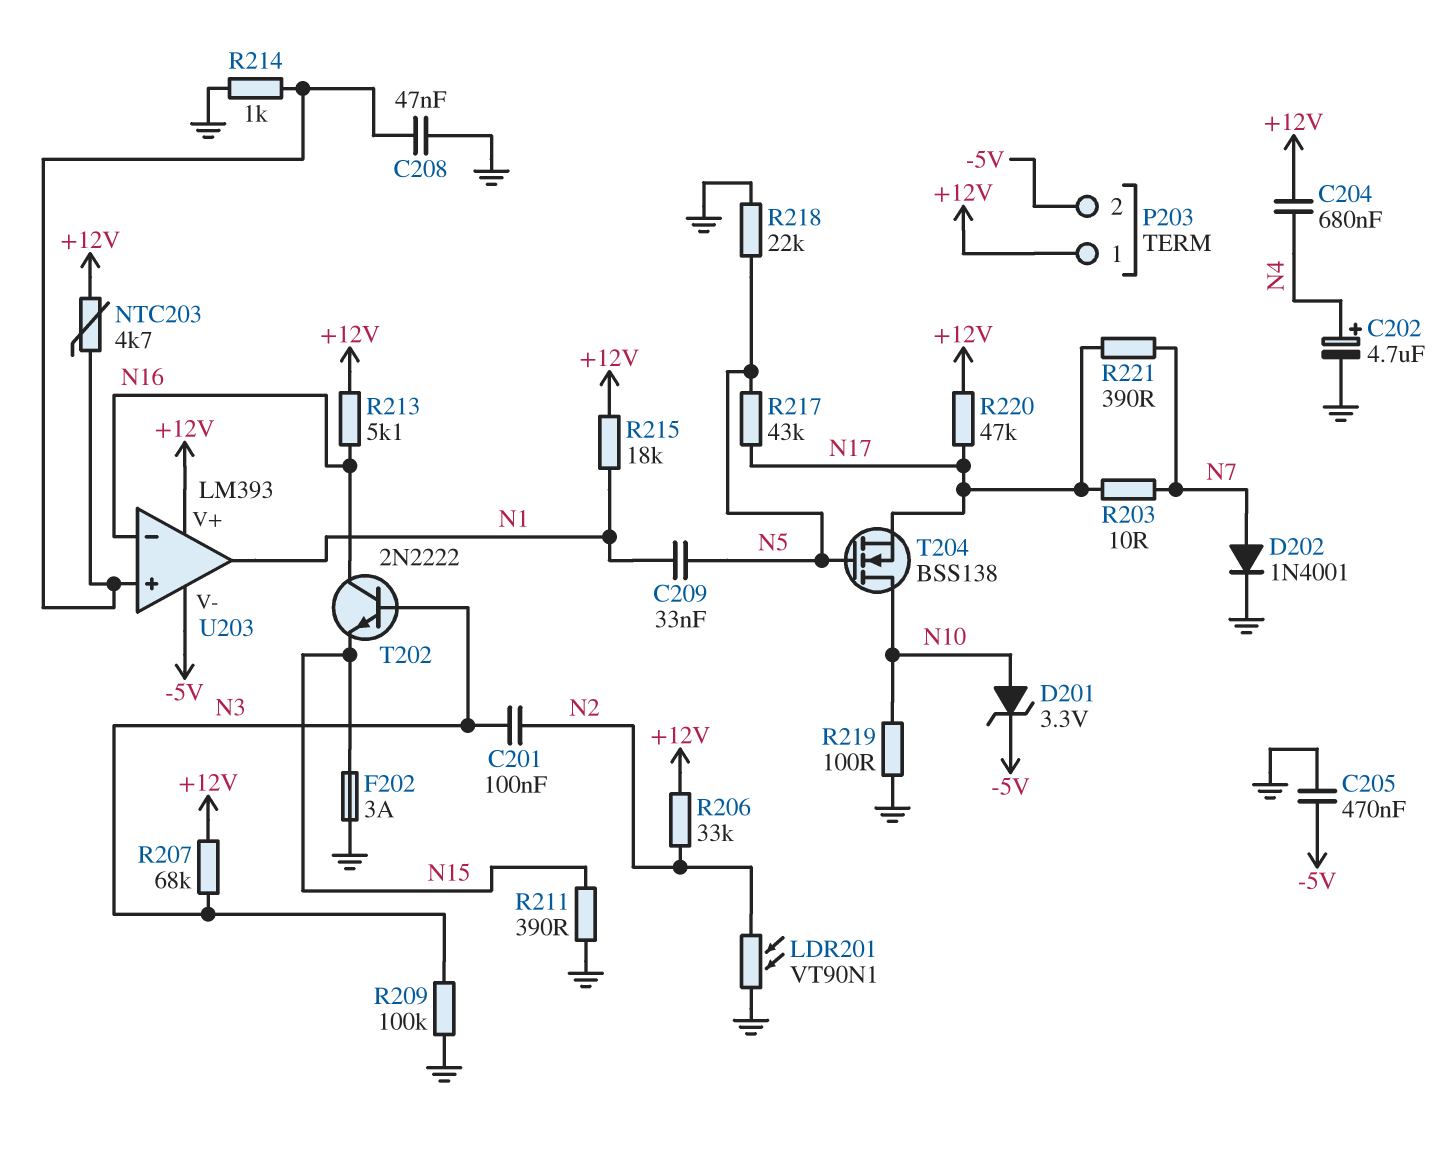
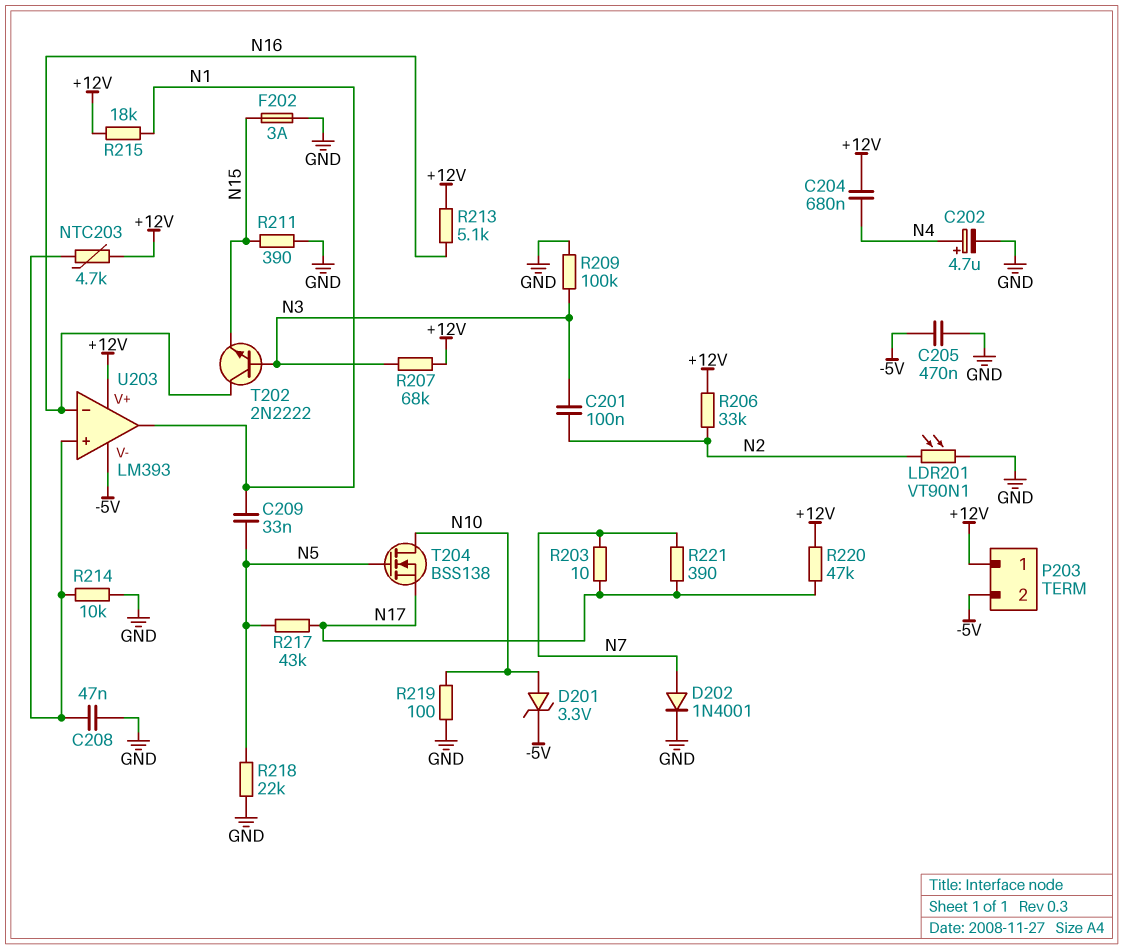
R214: 1k (GND, U203/in+) -> 10k (GND, U203/in+)

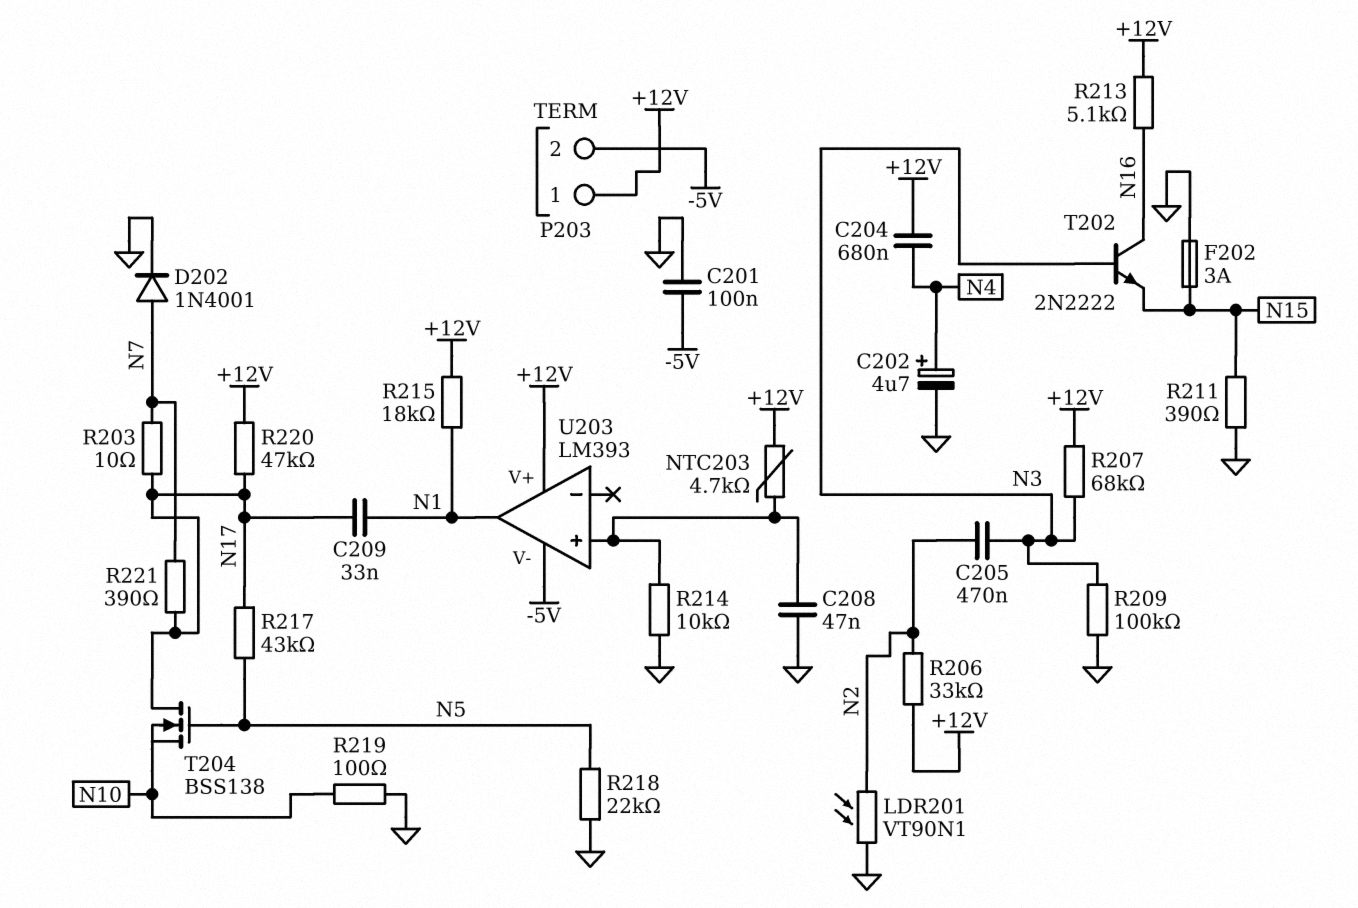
C201: 100nF (N2, N3) -> 100nF (-5V, GND)
C205: 470nF (-5V, GND) -> 470nF (N2, N3)
C209: 33nF (N1, N5) -> 33nF (N1, N17)
D201: zener 3.3V (A N10, K -5V) -> none
T204: NMOS BSS138 (G N5, D N10, S N17) -> NMOS BSS138 (G N5, D N17, S N10)
U203 pin in-: N16 -> none

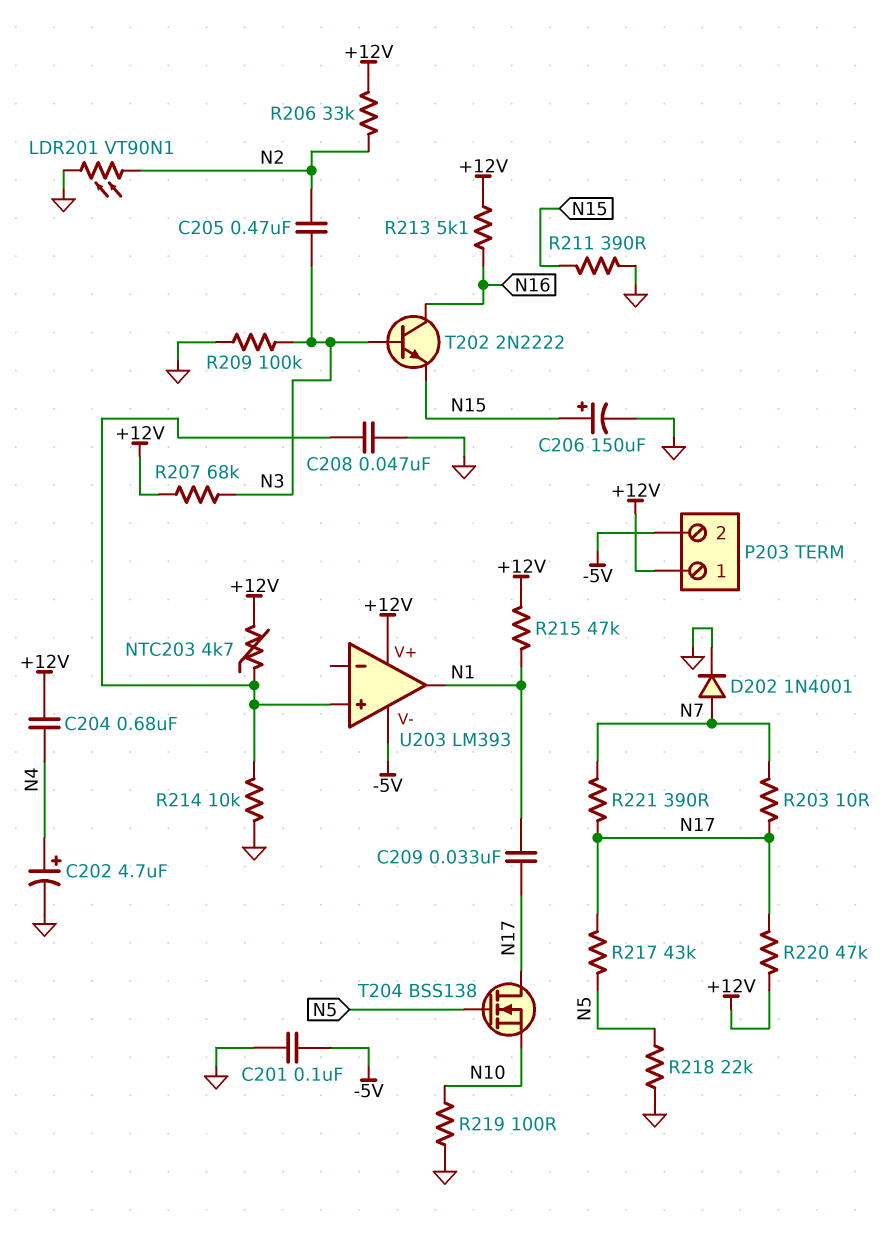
C206: none -> 150uF (plus N15, minus GND)
F202: 3A (GND, N15) -> none
R215: 18k (+12V, N1) -> 47k (+12V, N1)

